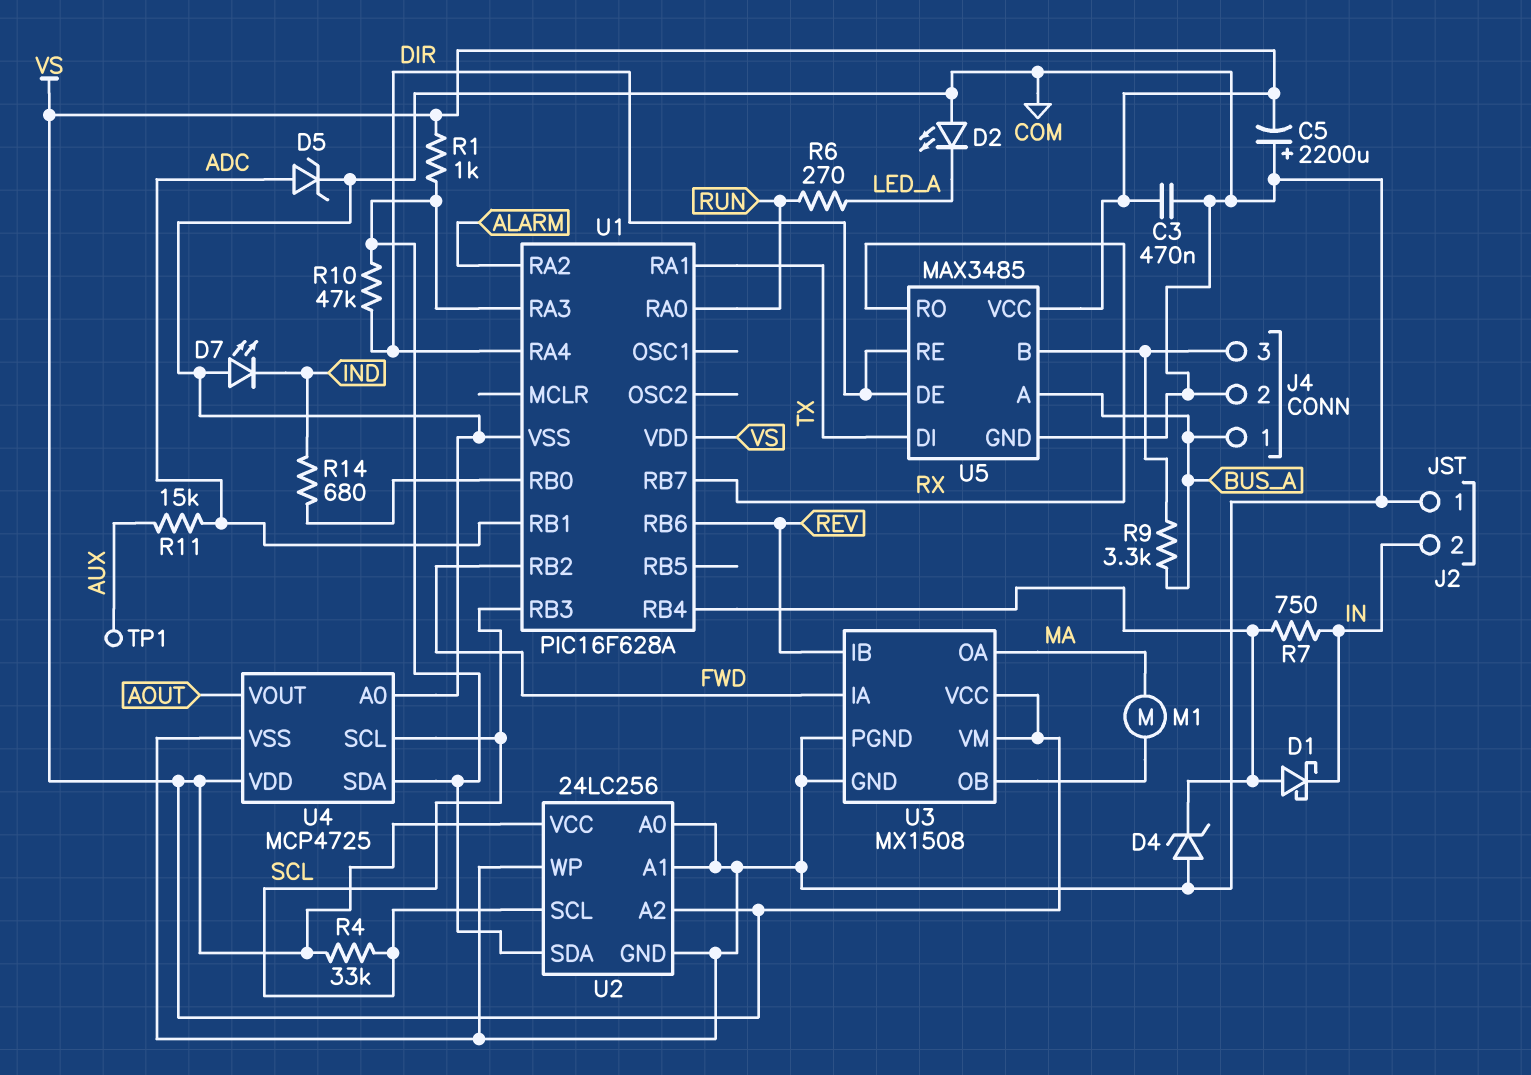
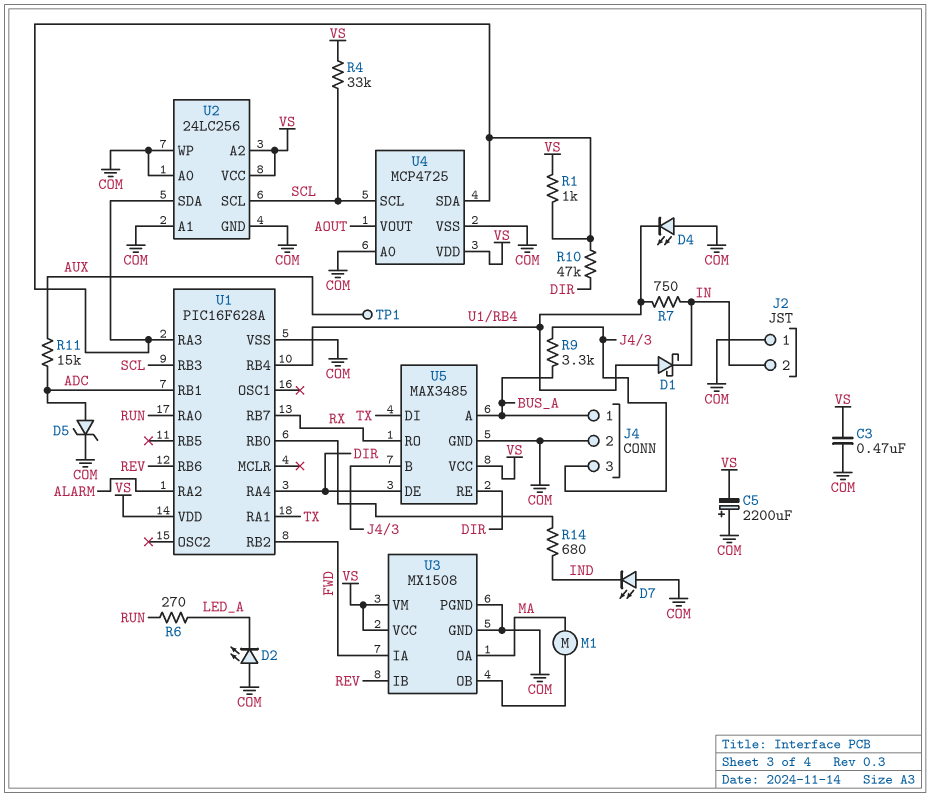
D4: zener (A COM, K U1/RB4) -> LED (A COM, K U1/RB4)

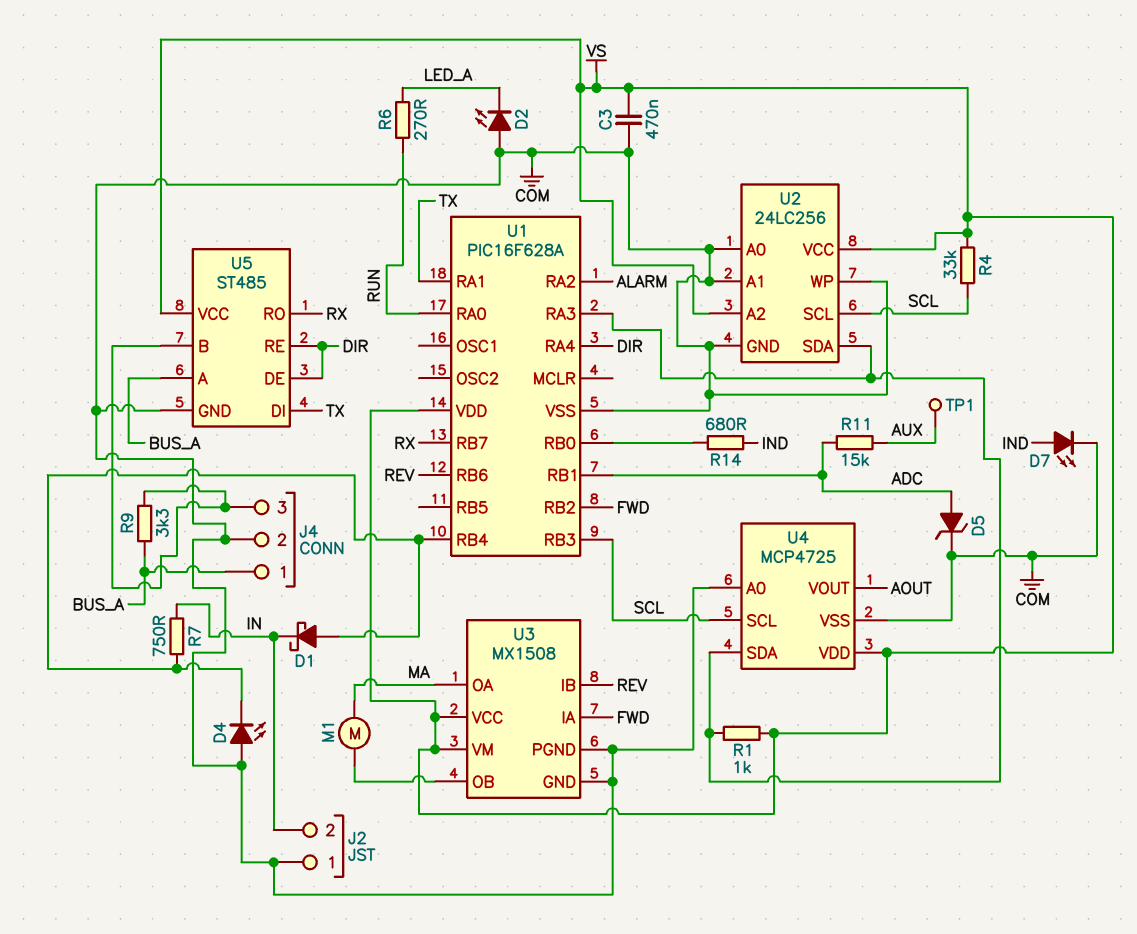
C5: 2200uF (plus COM, minus VS) -> none
D7: LED (A COM, K IND) -> LED (A IND, K COM)
R10: 47k (DIR, U1/RA3) -> none
U5: MAX3485 -> ST485

